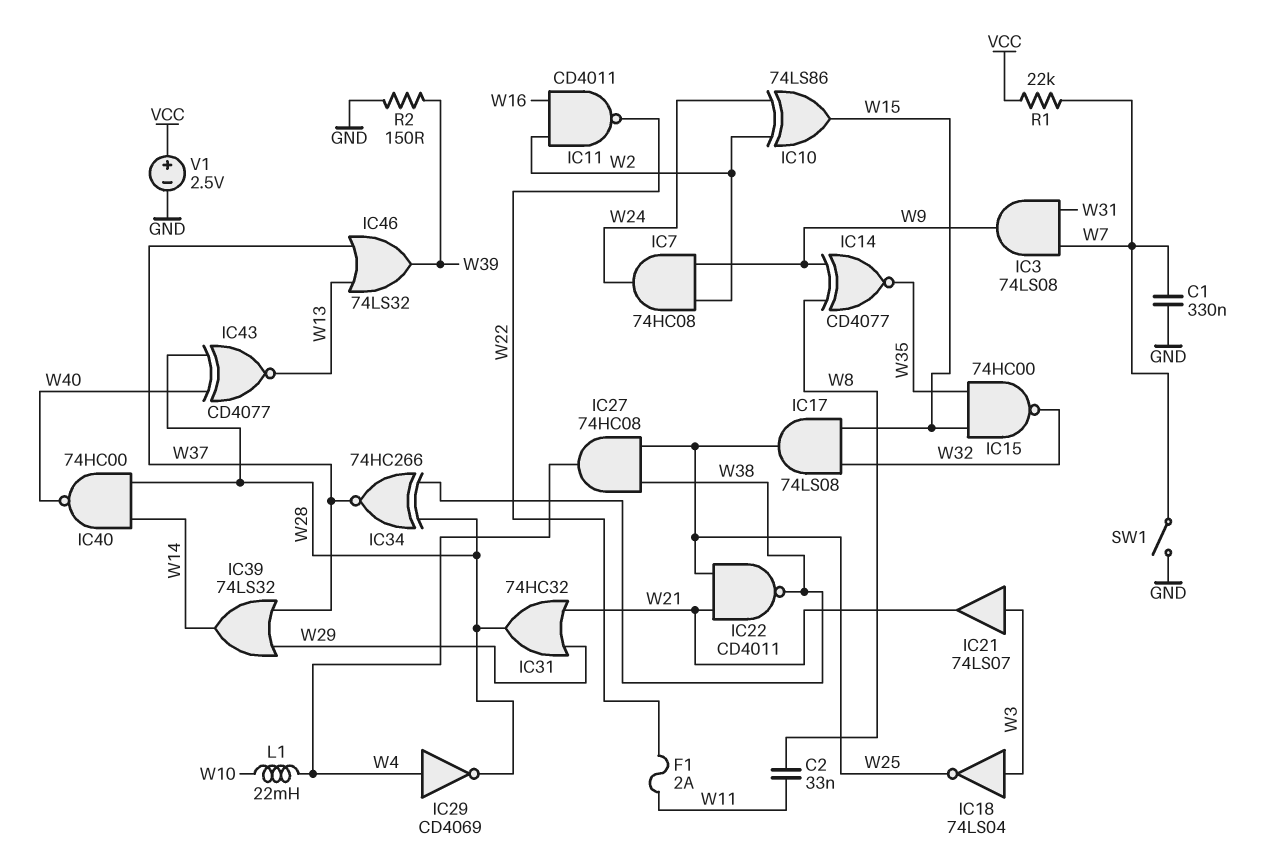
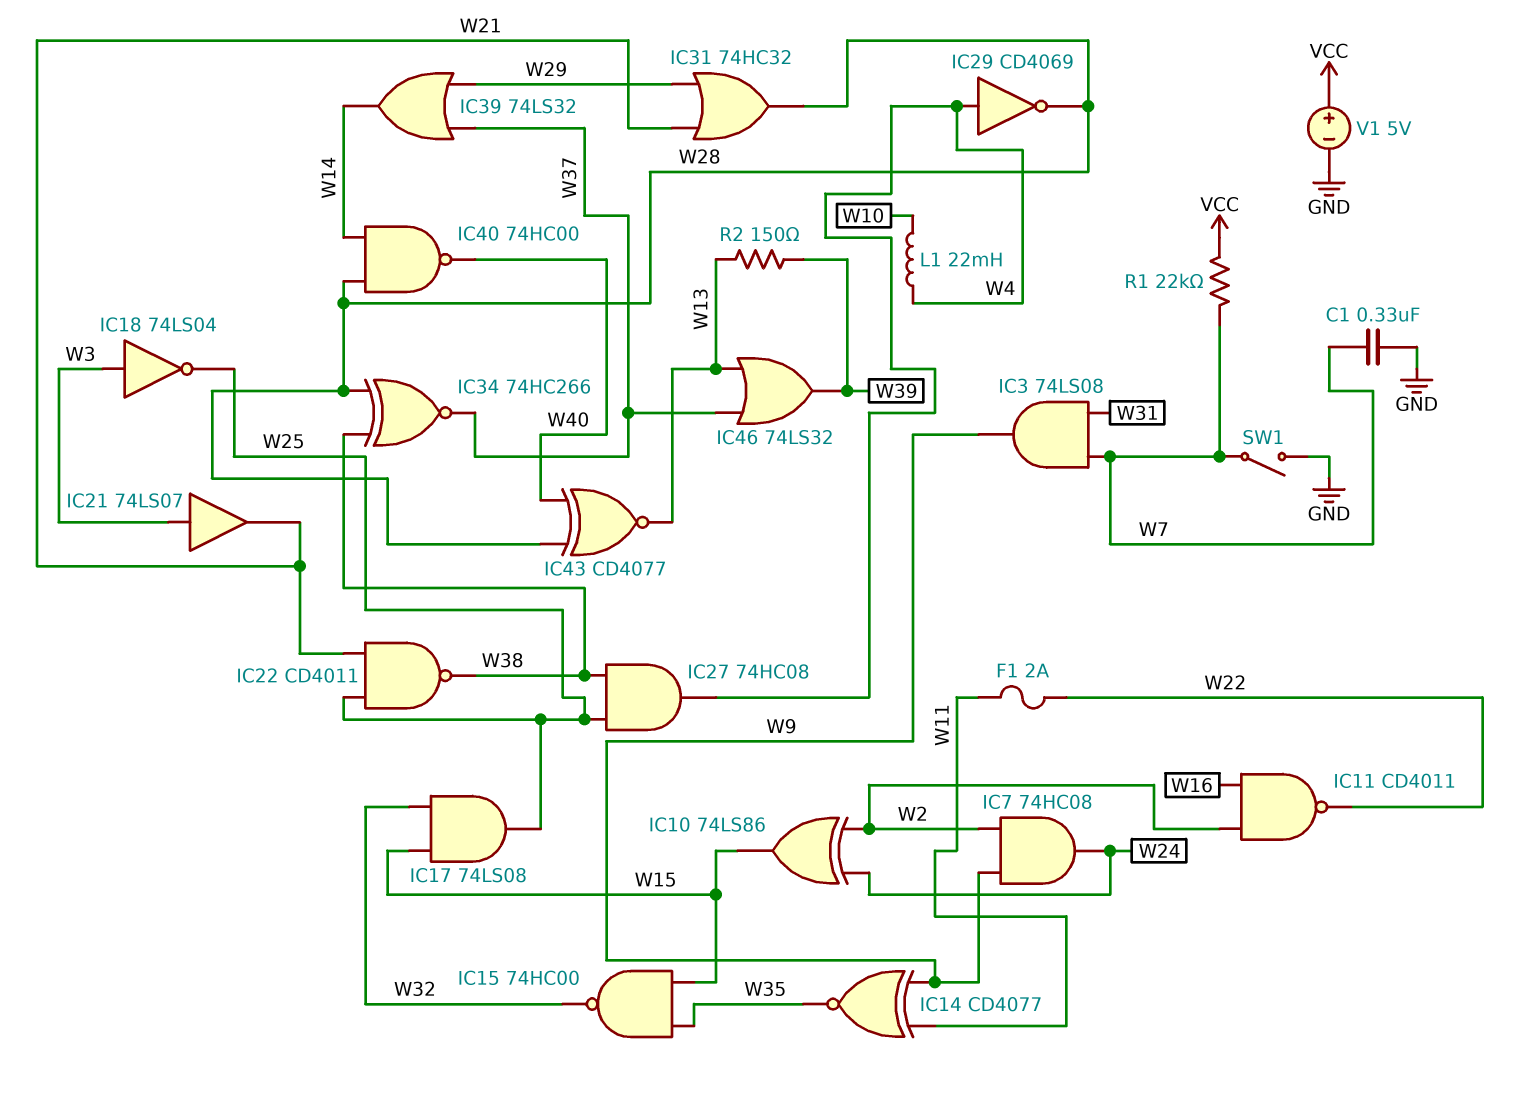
C2: 33nF (W8, W11) -> none
IC14: XNOR CD4077 (in W8, in W9, out W35) -> XNOR CD4077 (in W9, in W11, out W35)
R2: 150 (GND, W39) -> 150 (W13, W39)
V1: 2.5V (plus VCC, minus GND) -> 5V (plus VCC, minus GND)

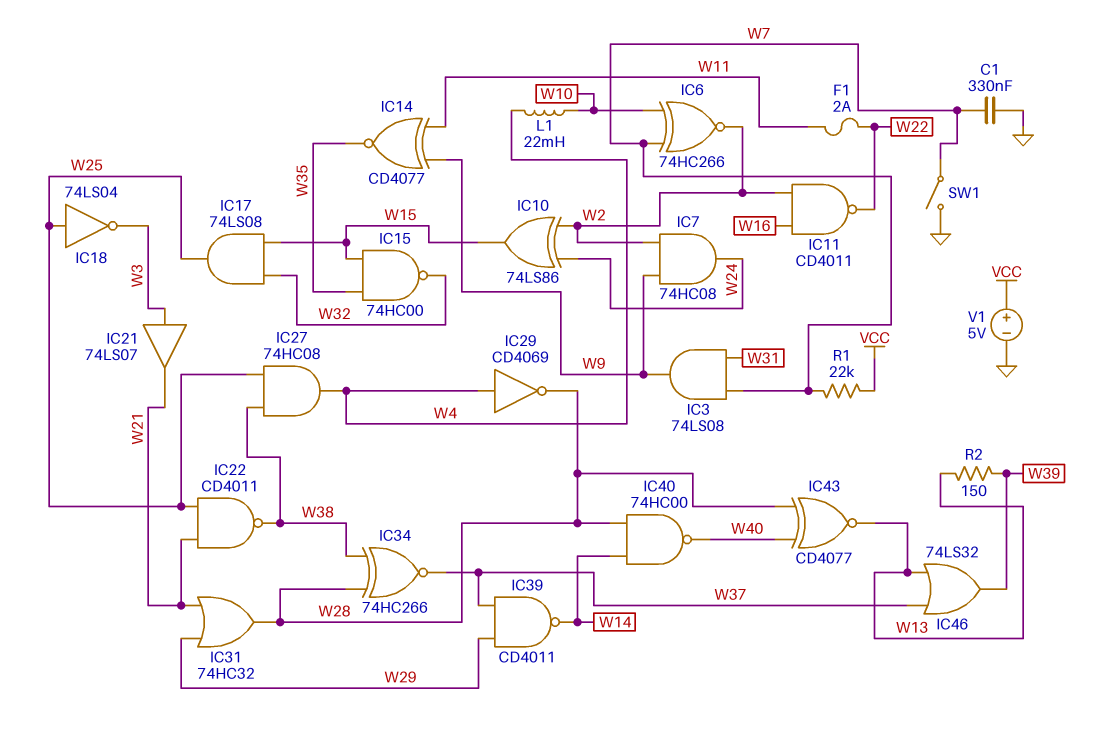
IC6: none -> XNOR 74HC266 (in W7, in W10, out W2)
IC18: NOT 74LS04 (in W3, out W25) -> NOT 74LS04 (in W25, out W3)
IC39: OR 74LS32 (in W29, in W37, out W14) -> NAND CD4011 (in W29, in W37, out W14)

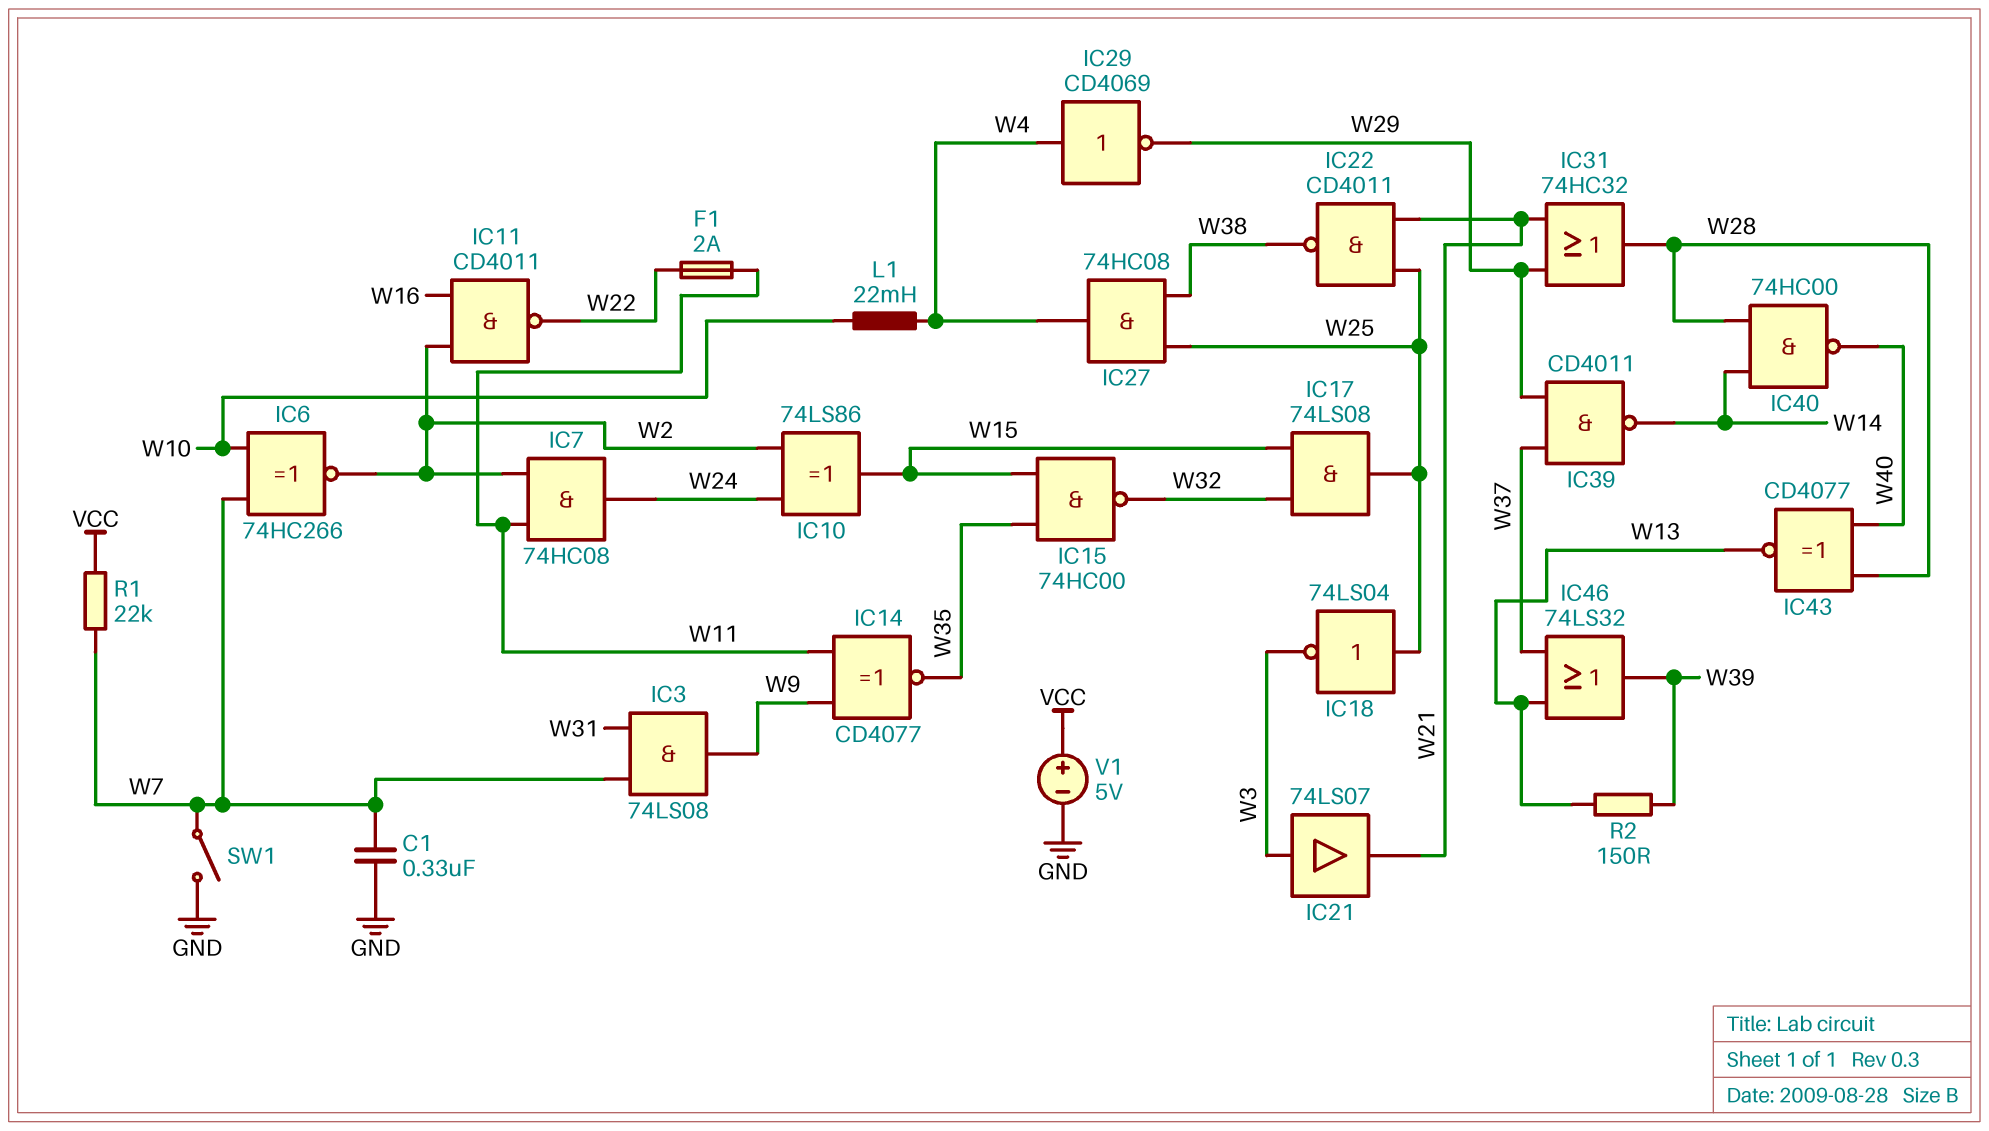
IC7: AND 74HC08 (in W2, in W9, out W24) -> AND 74HC08 (in W2, in W11, out W24)
IC29: NOT CD4069 (in W4, out W28) -> NOT CD4069 (in W4, out W29)
IC34: XNOR 74HC266 (in W28, in W38, out W37) -> none

